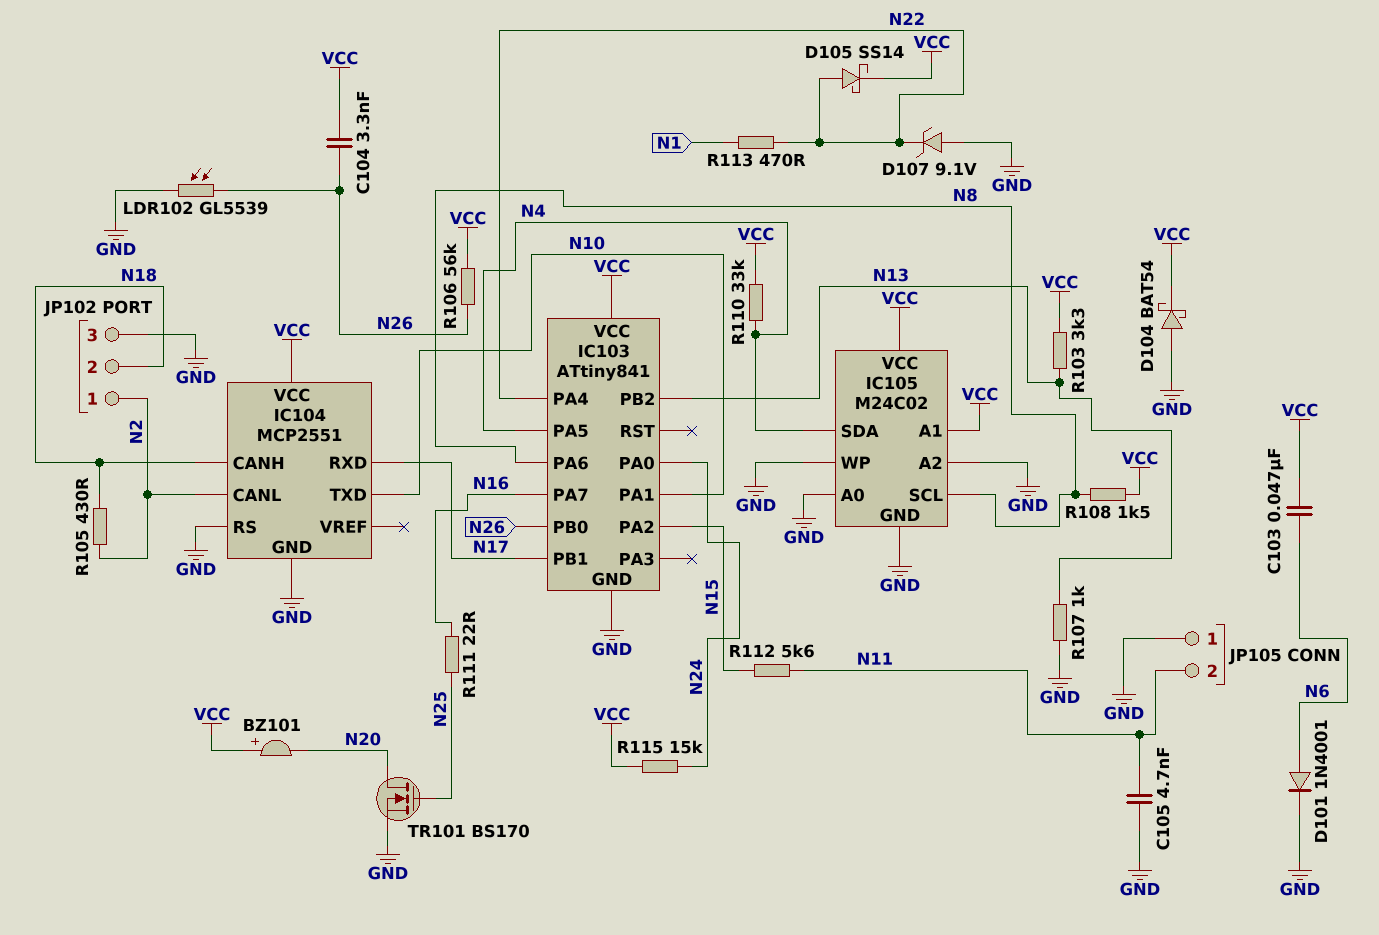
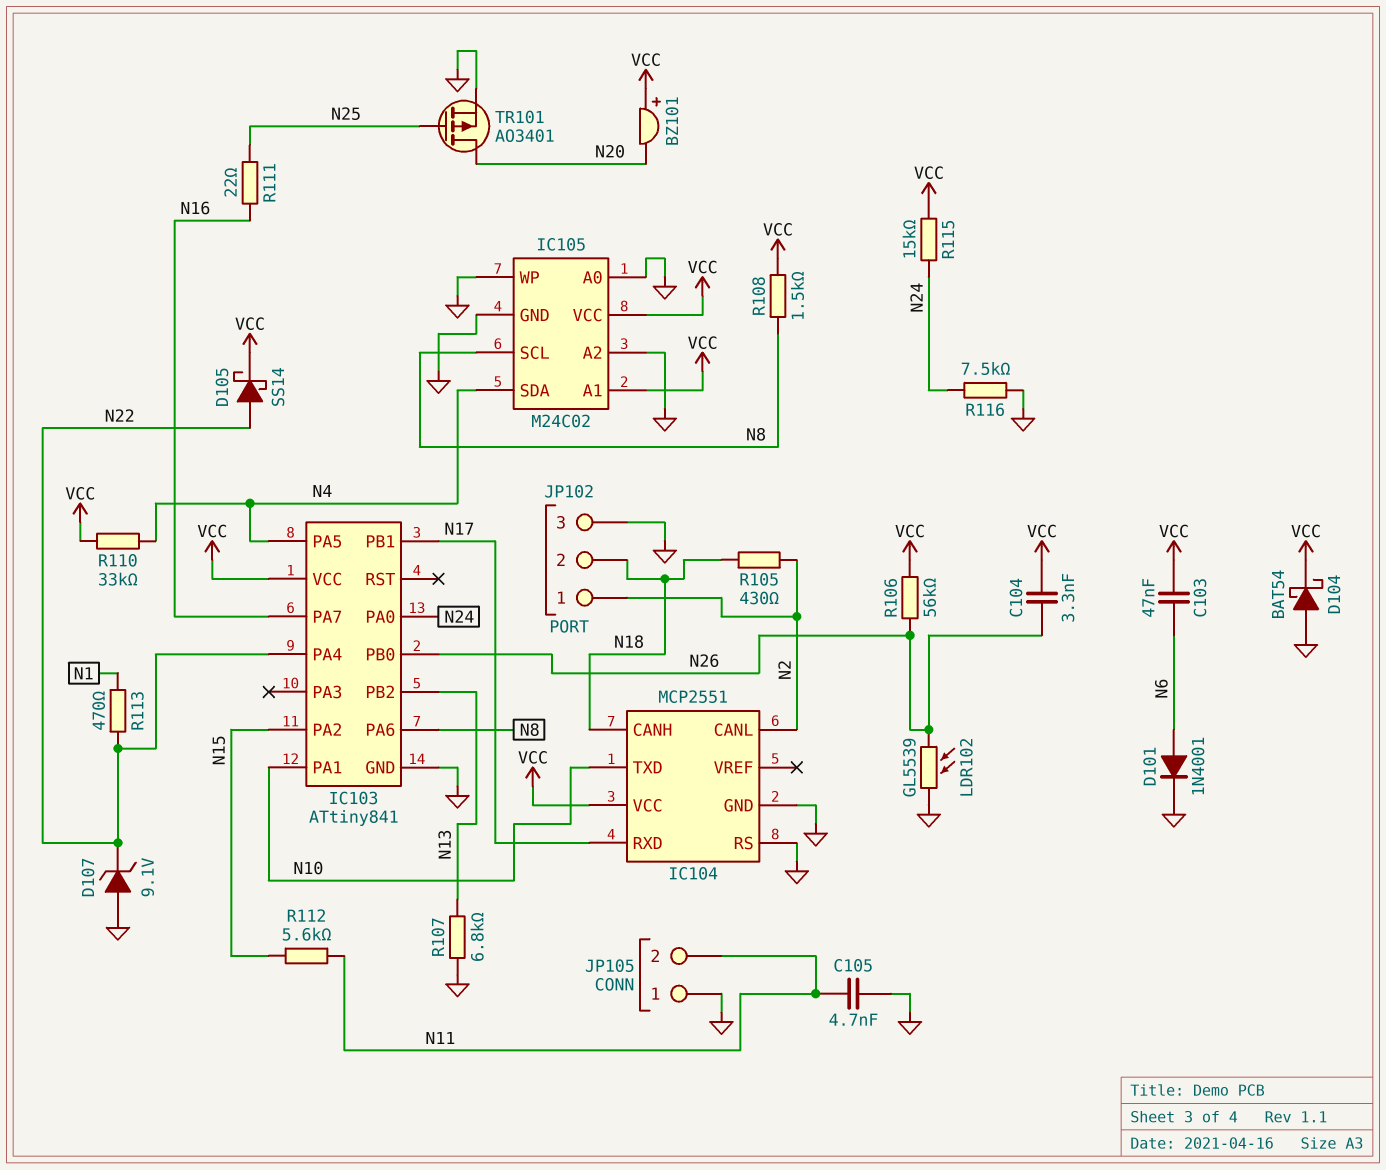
R103: 3.3k (N13, VCC) -> none
R107: 1k (GND, N13) -> 6.8k (GND, N13)
R116: none -> 7.5k (GND, N24)
TR101: NMOS BS170 (G N25, D N20, S GND) -> PMOS AO3401 (G N25, D N20, S GND)

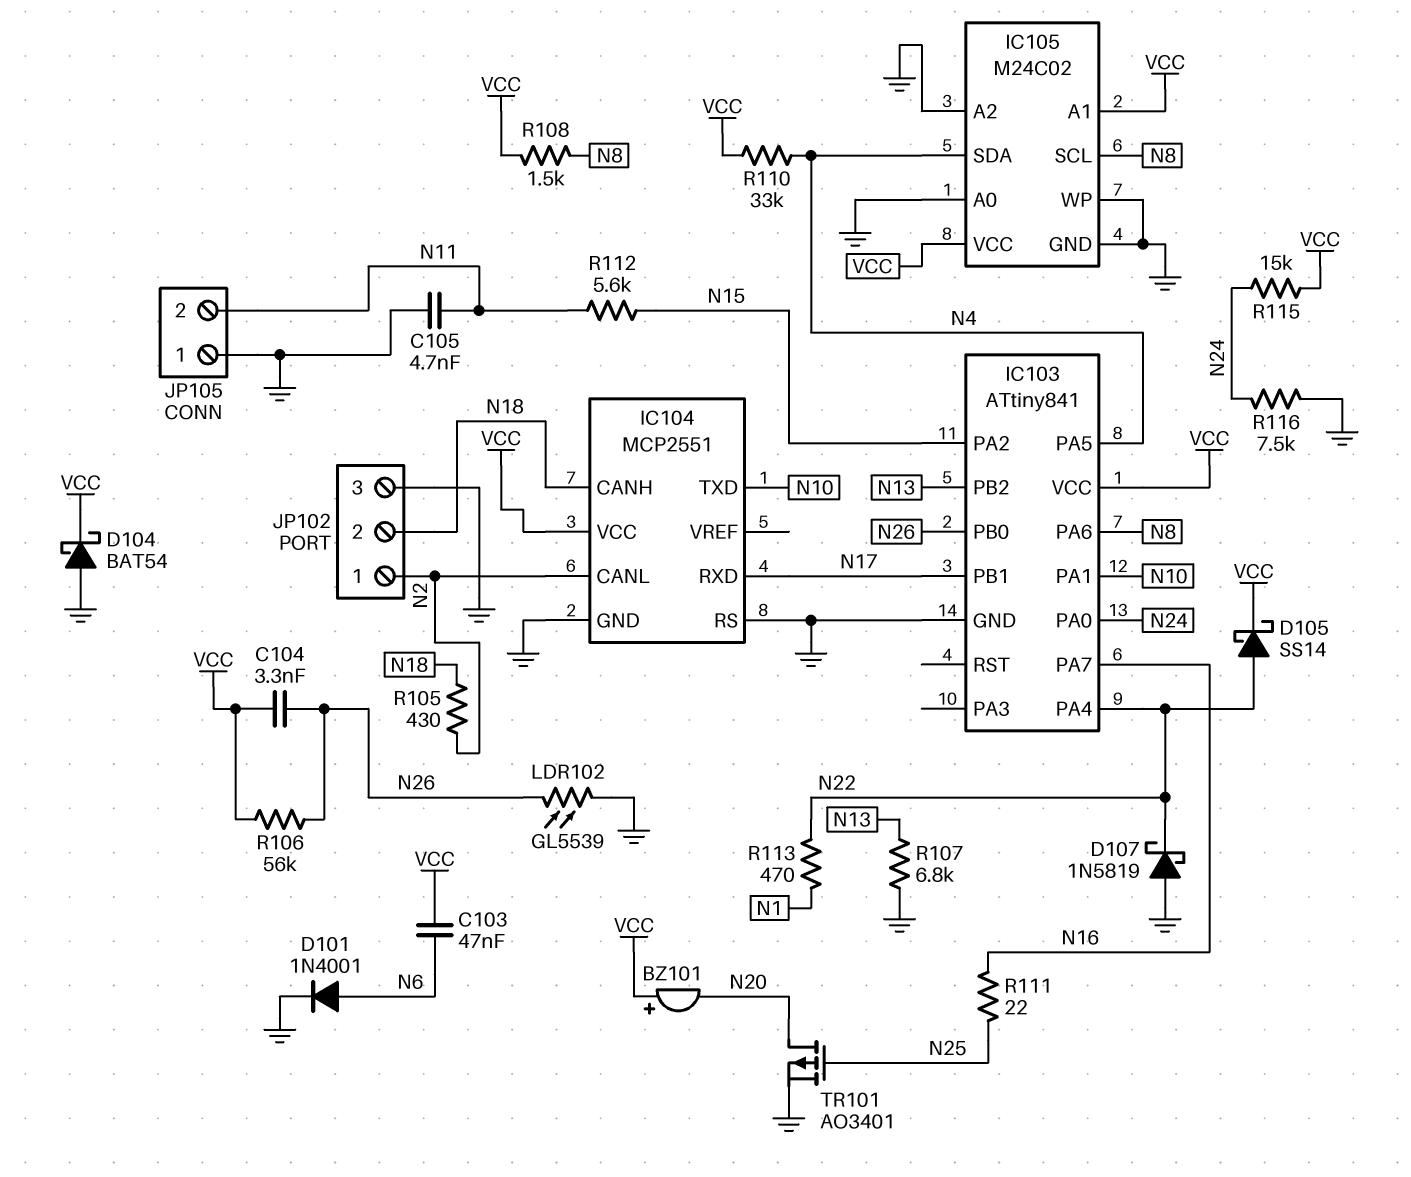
D107: zener 9.1V (A GND, K N22) -> schottky 1N5819 (A GND, K N22)

